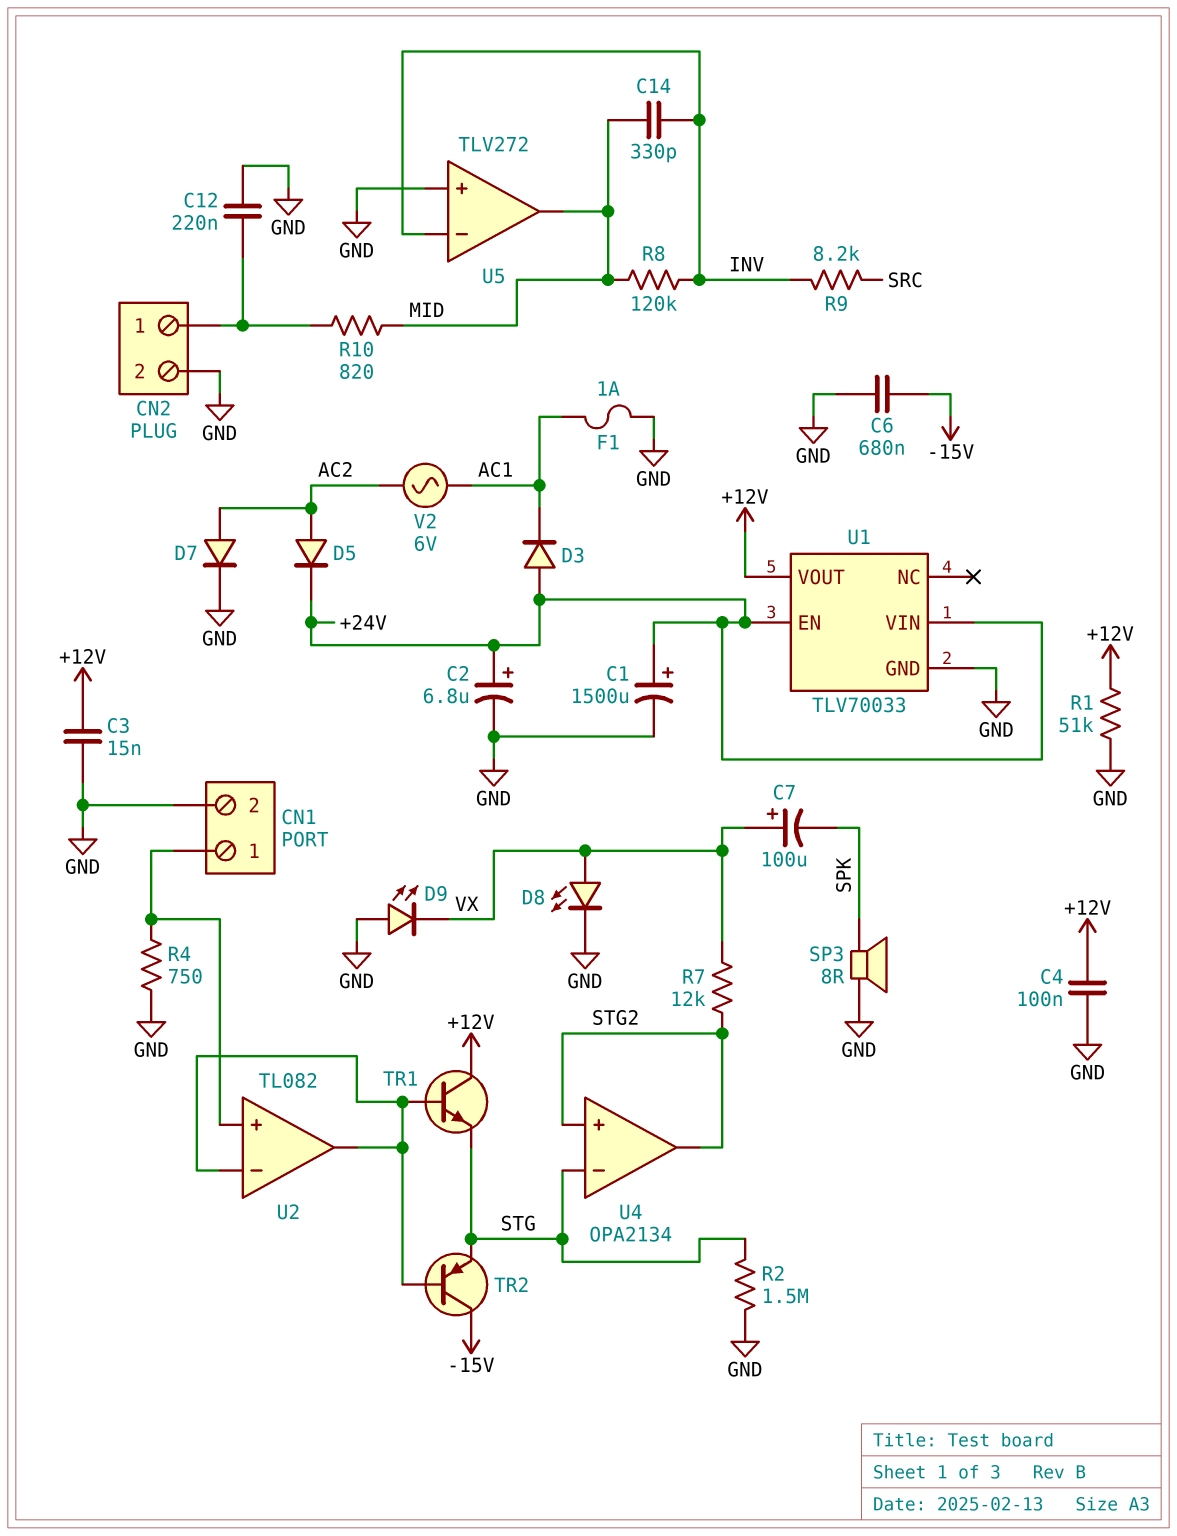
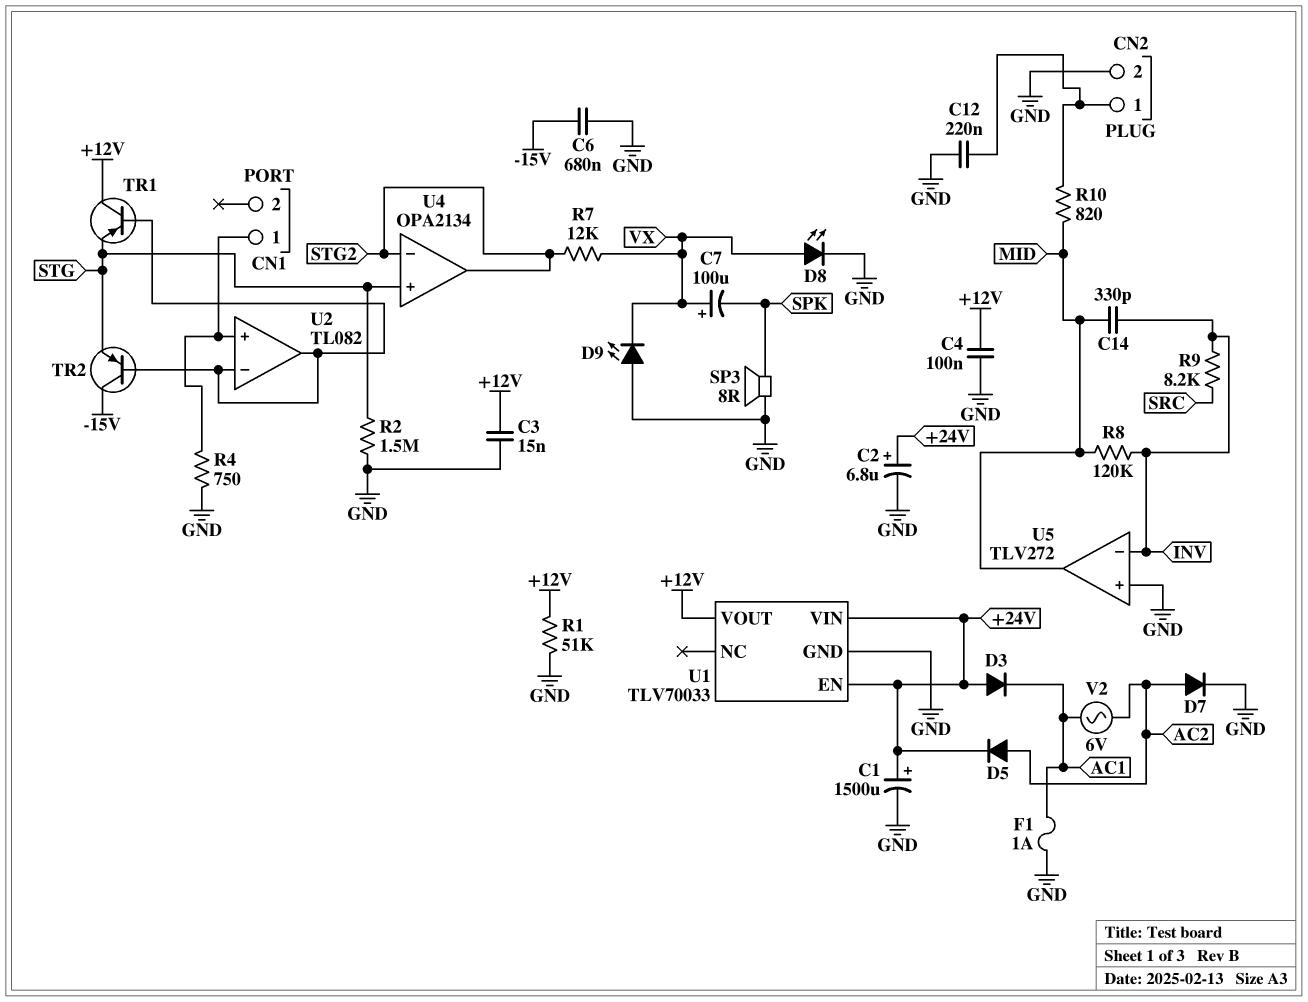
CN1 pin 2: GND -> none
TR1: NPN (B U2/in-, C +12V, E STG) -> PNP (B U2/in-, C +12V, E STG)
U4 pin in+: STG2 -> STG
U4 pin in-: STG -> STG2

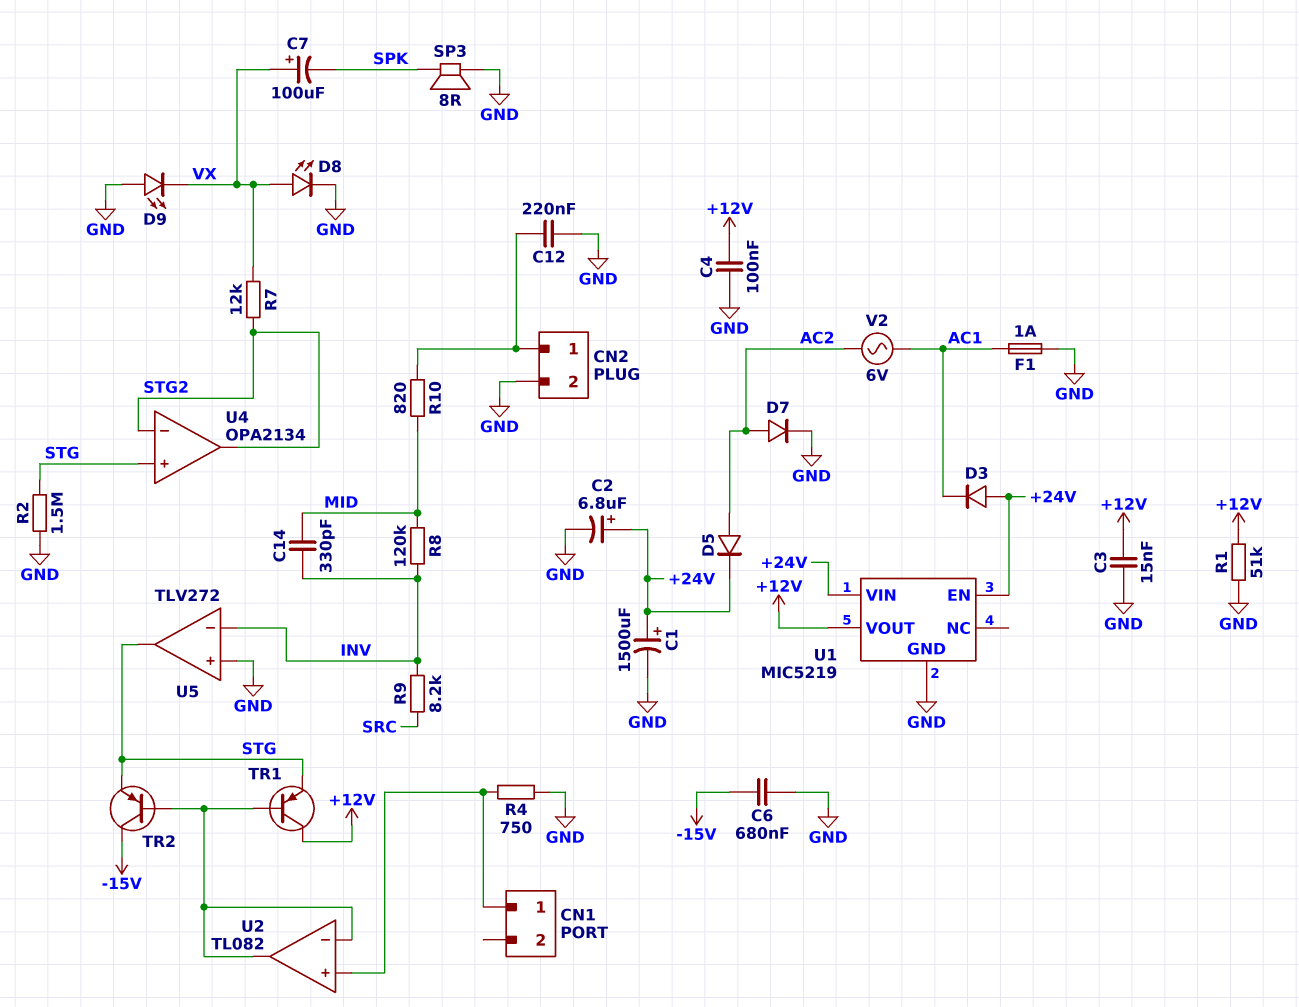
U1: TLV70033 -> MIC5219
U5 pin out: MID -> STG

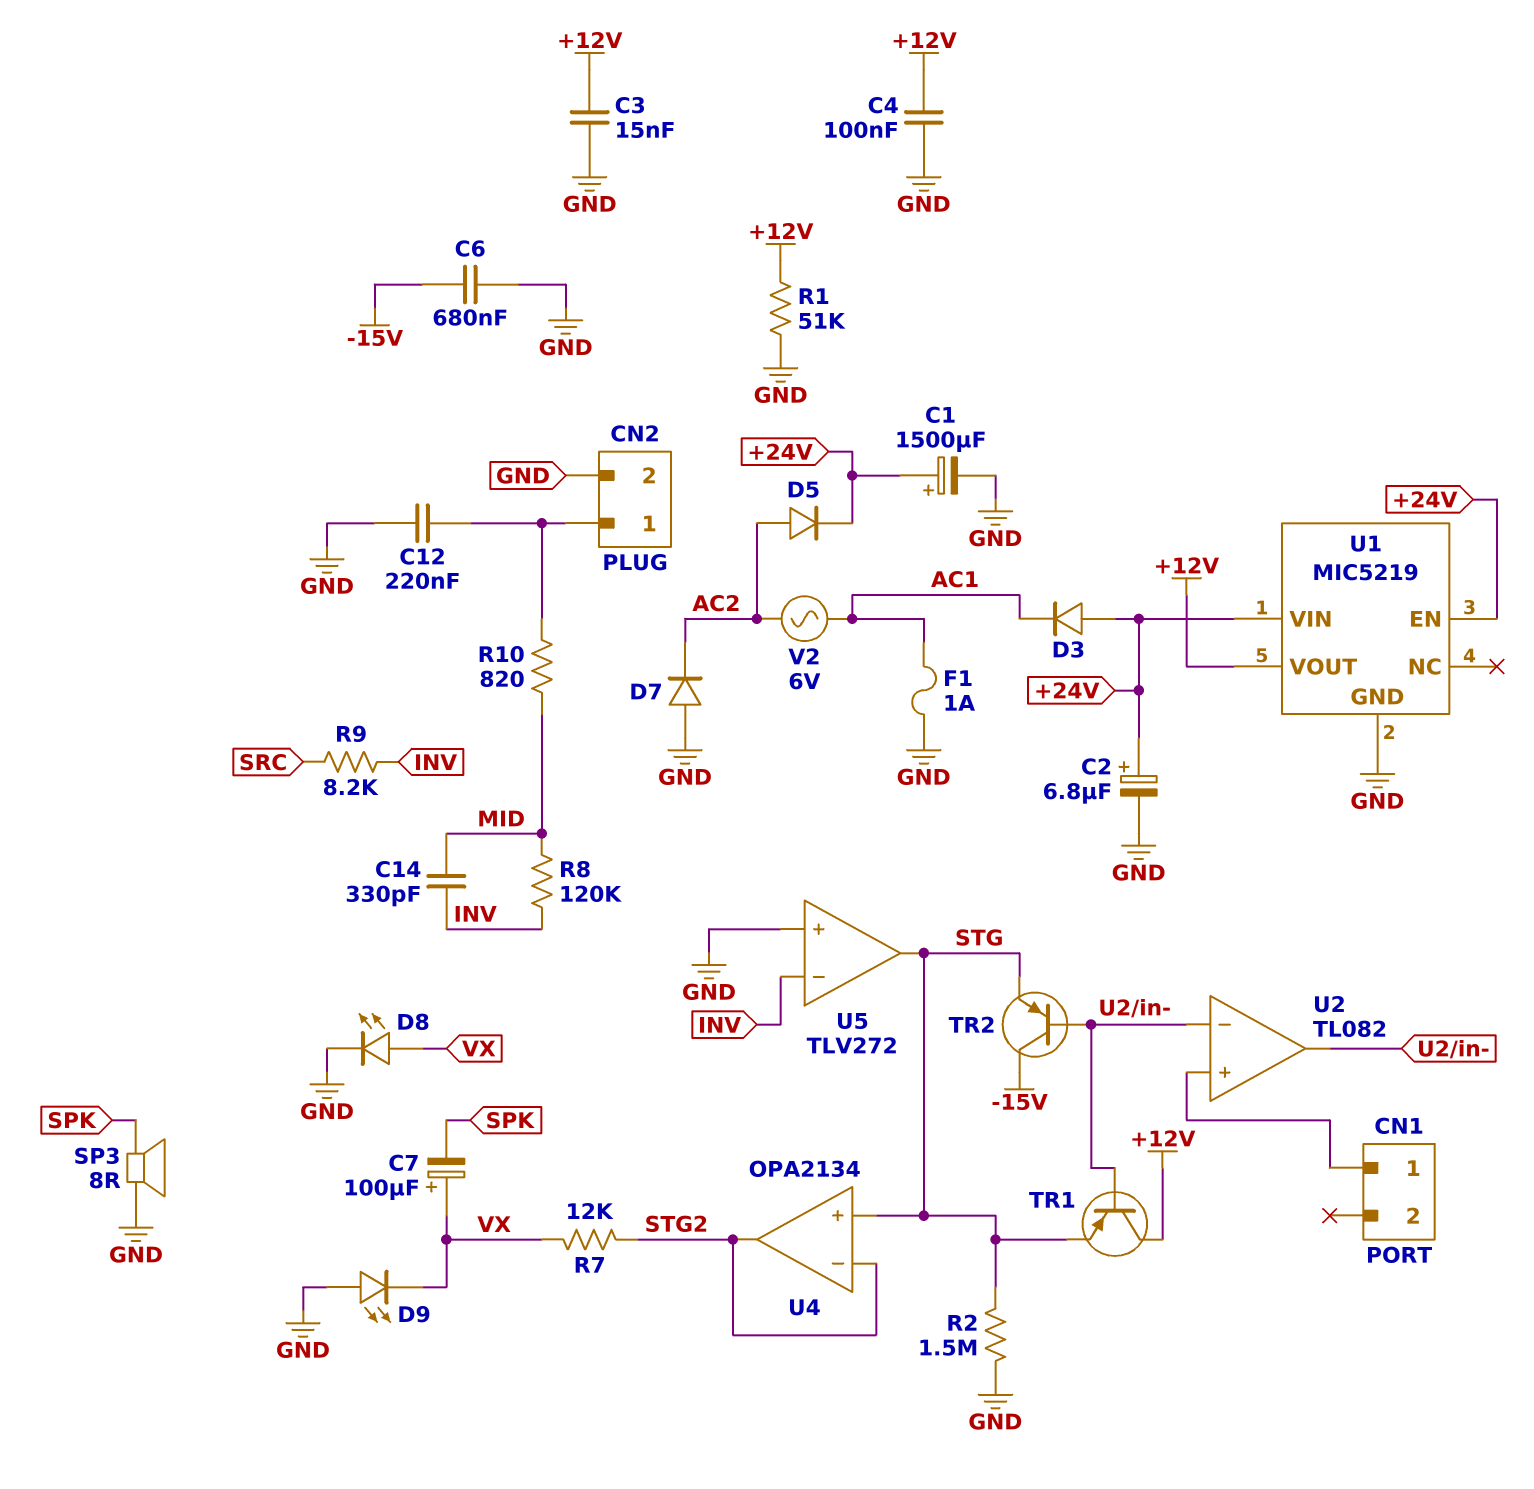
D7: diode (A AC2, K GND) -> diode (A GND, K AC2)
R4: 750 (CN1/1, GND) -> none

